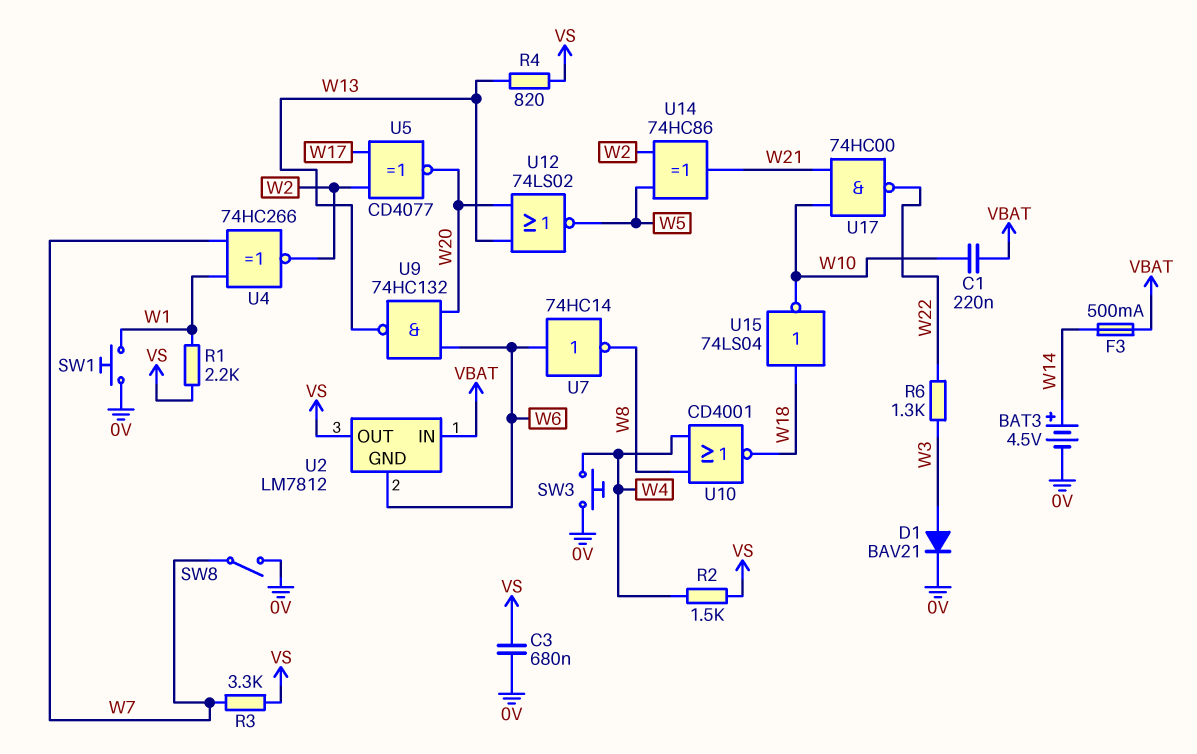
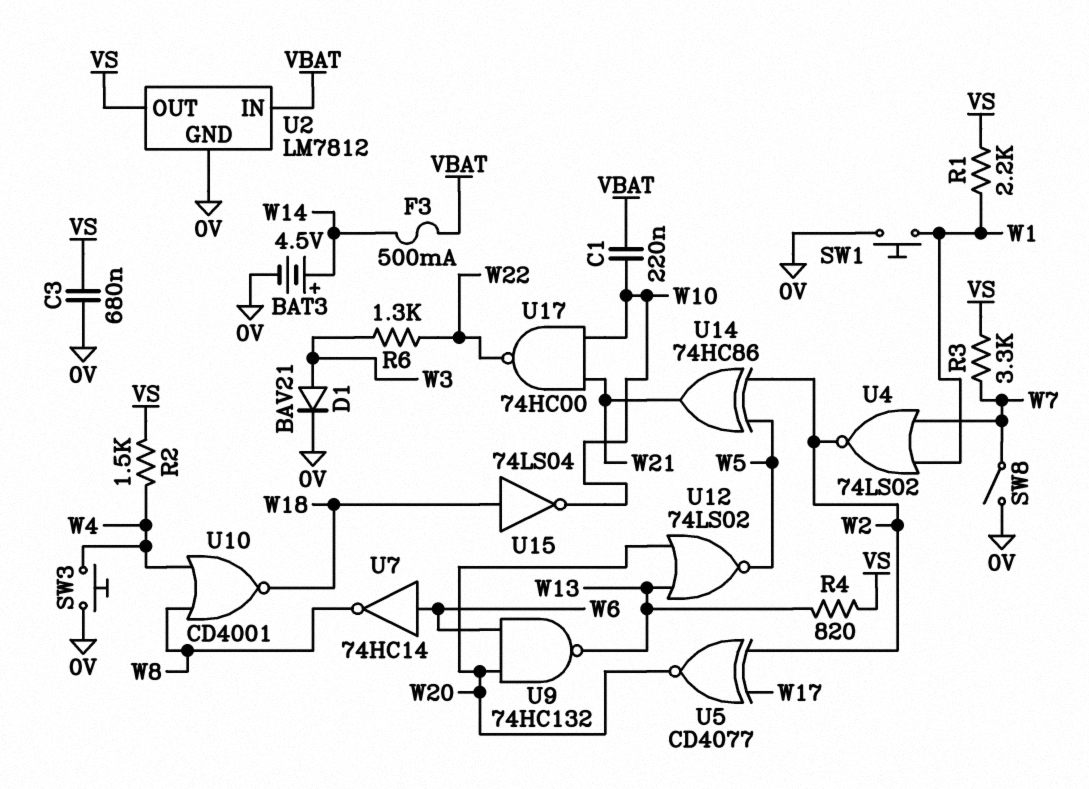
U2 pin GND: W6 -> 0V
U4: XNOR 74HC266 (in W1, in W7, out W2) -> NOR 74LS02 (in W1, in W7, out W2)

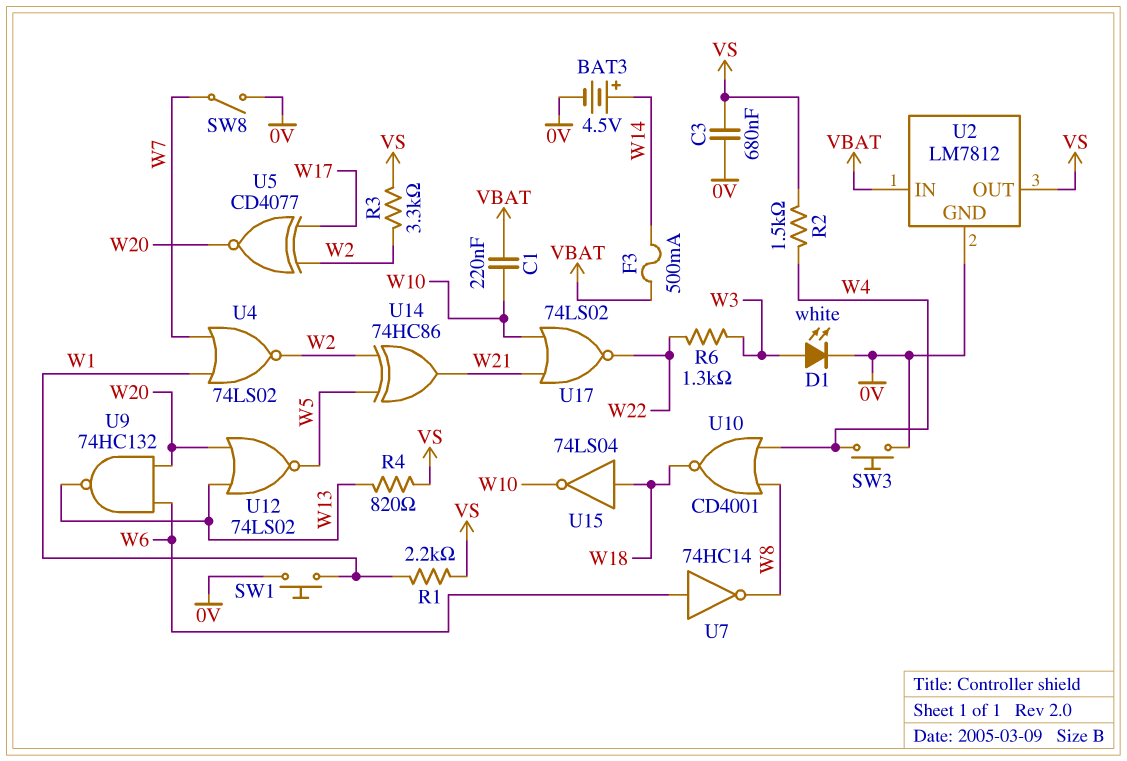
D1: diode BAV21 (A W3, K 0V) -> LED white (A W3, K 0V)
R3: 3.3k (VS, W7) -> 3.3k (VS, W2)
U17: NAND 74HC00 (in W10, in W21, out W22) -> NOR 74LS02 (in W10, in W21, out W22)

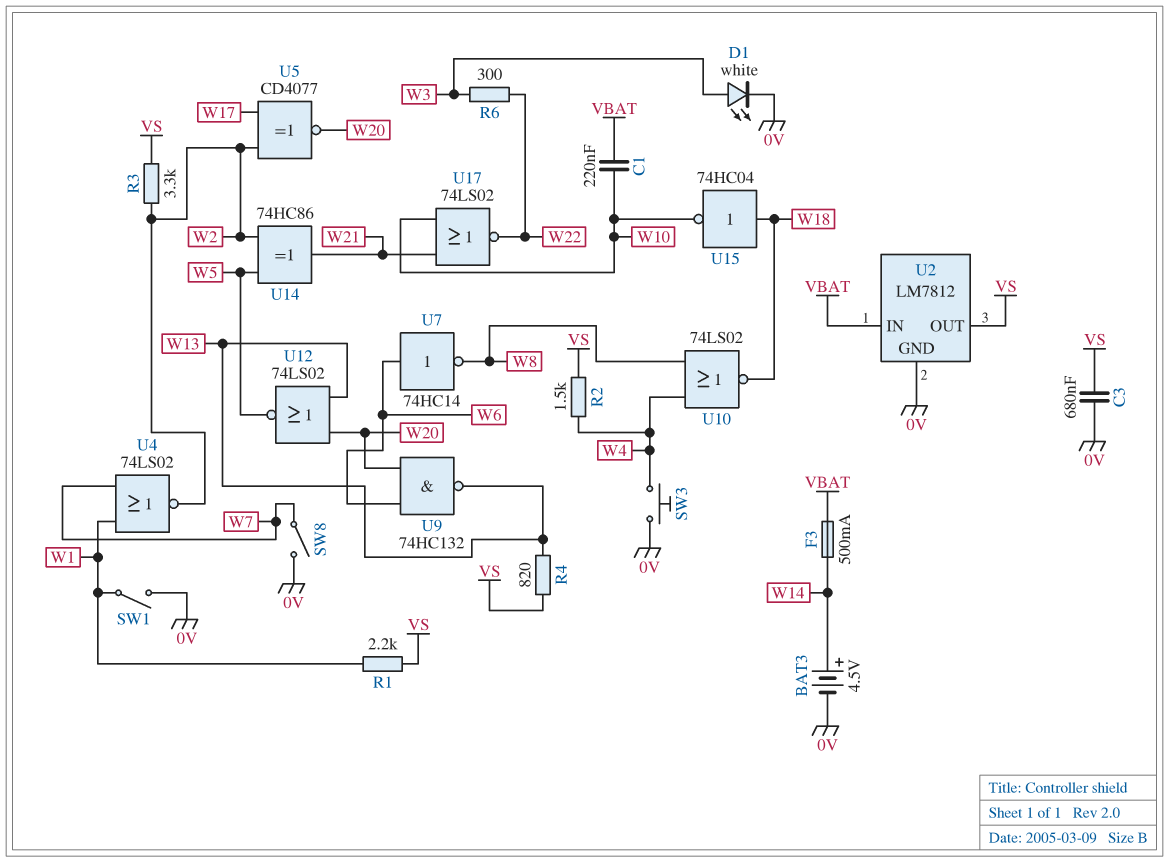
R6: 1.3k (W3, W22) -> 300 (W3, W22)
SW1: button (0V, W1) -> switch (0V, W1)
U10: NOR CD4001 (in W4, in W8, out W18) -> NOR 74LS02 (in W4, in W8, out W18)
U15: NOT 74LS04 (in W18, out W10) -> NOT 74HC04 (in W18, out W10)

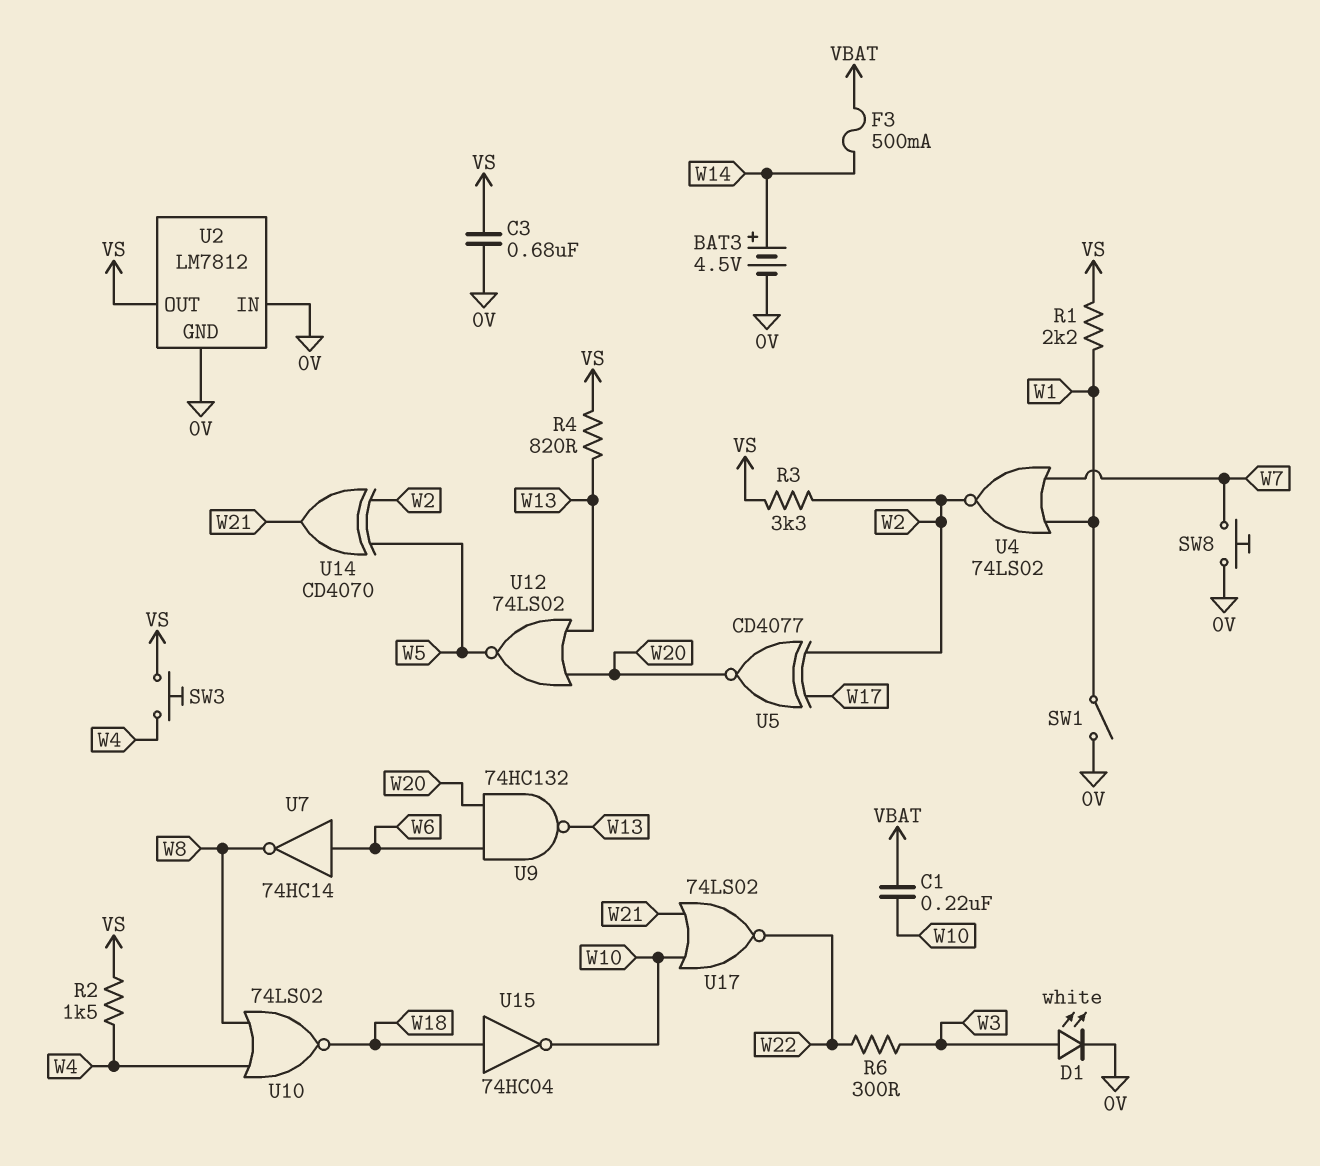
SW3: button (0V, W4) -> button (VS, W4)
SW8: switch (0V, W7) -> button (0V, W7)
U2 pin IN: VBAT -> 0V
U14: XOR 74HC86 (in W2, in W5, out W21) -> XOR CD4070 (in W2, in W5, out W21)

